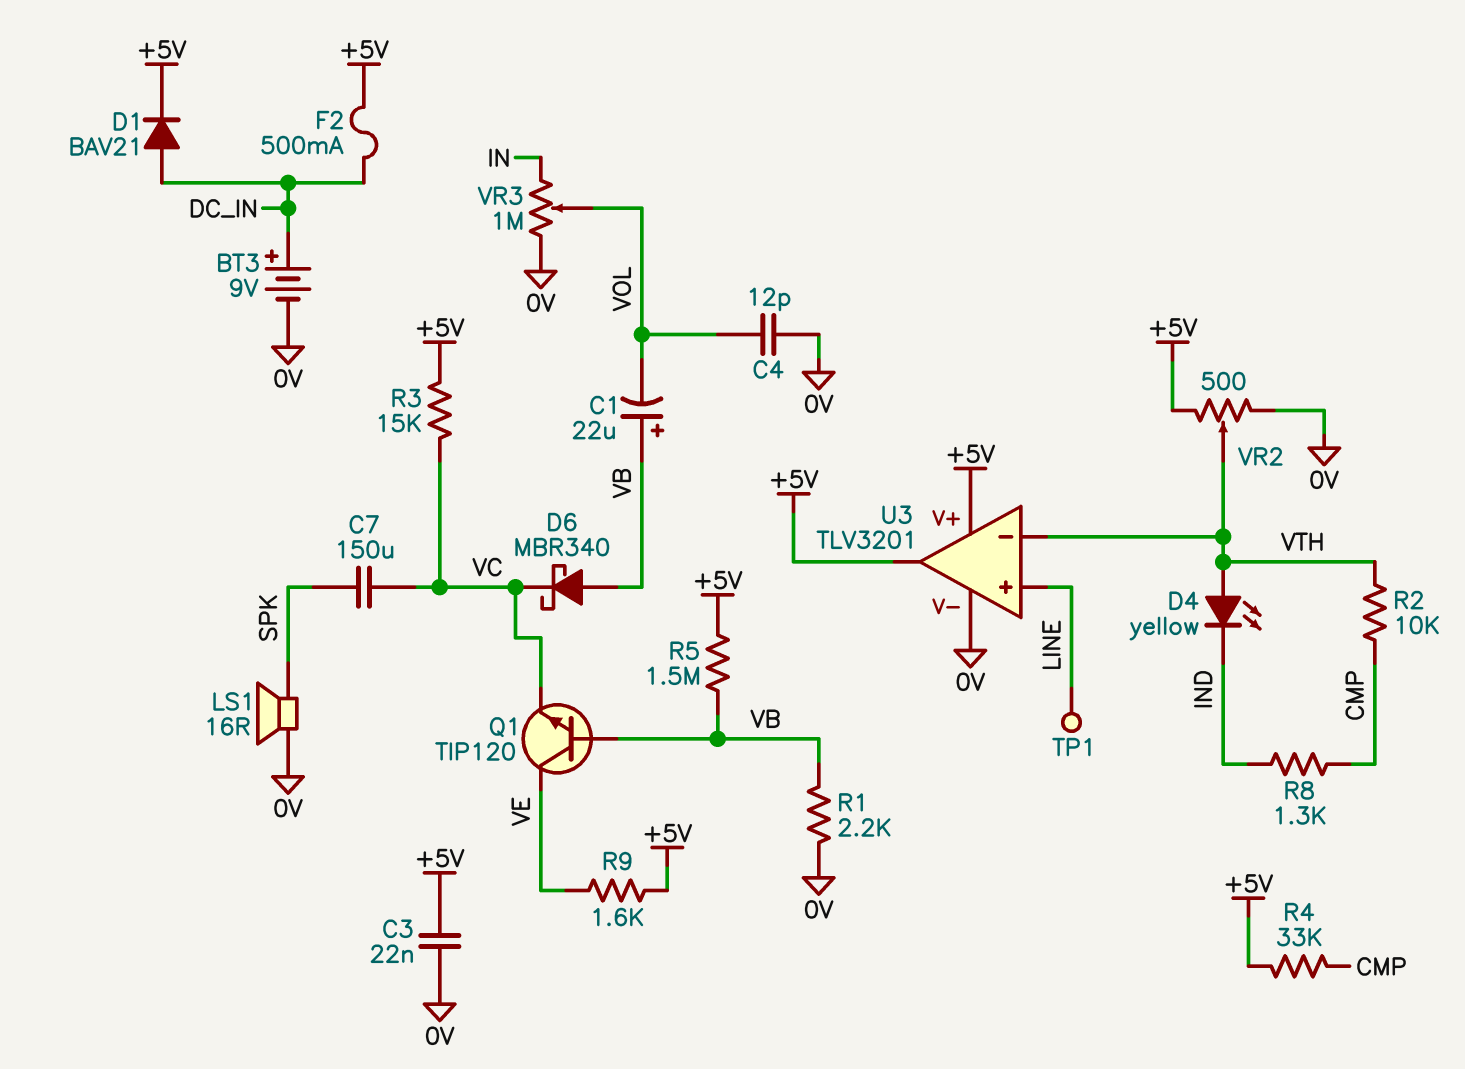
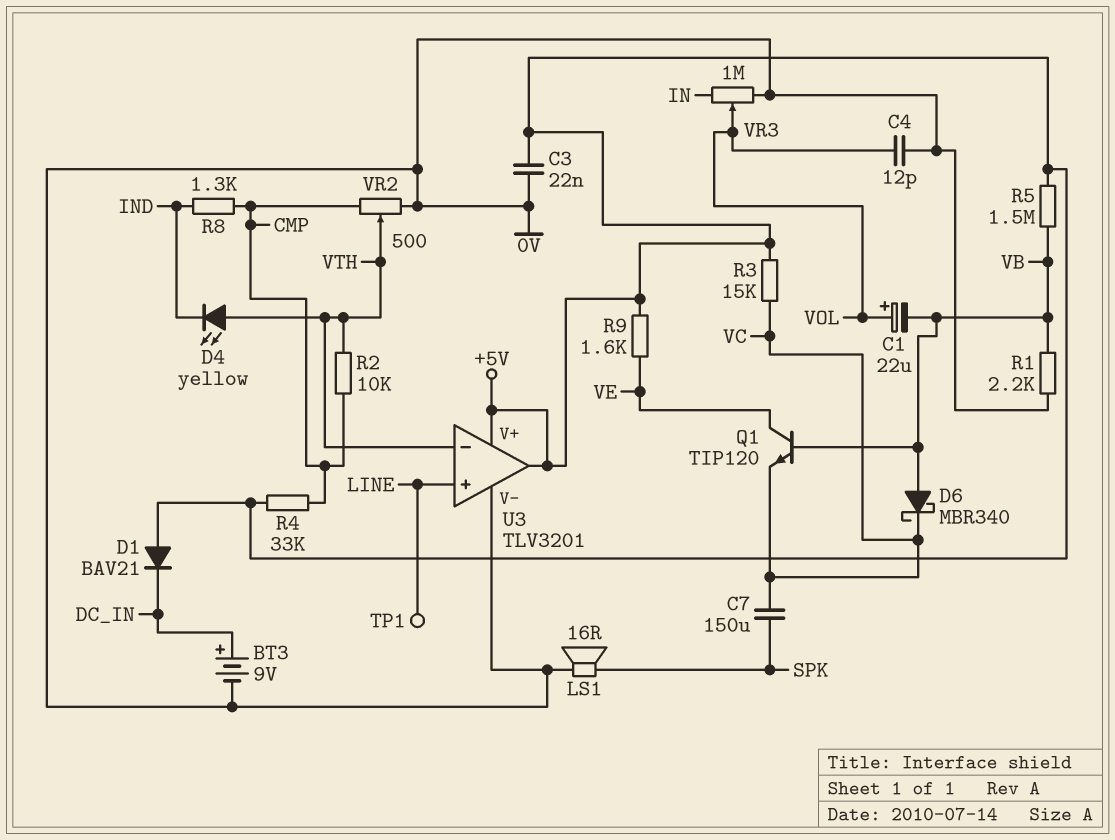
C1: 22uF (plus VB, minus VOL) -> 22uF (plus VOL, minus VB)
D1: diode BAV21 (A DC_IN, K +5V) -> diode BAV21 (A +5V, K DC_IN)
F2: 500mA (+5V, DC_IN) -> none
VR2: 500 (+5V, 0V, wiper VTH) -> 500 (0V, CMP, wiper VTH)

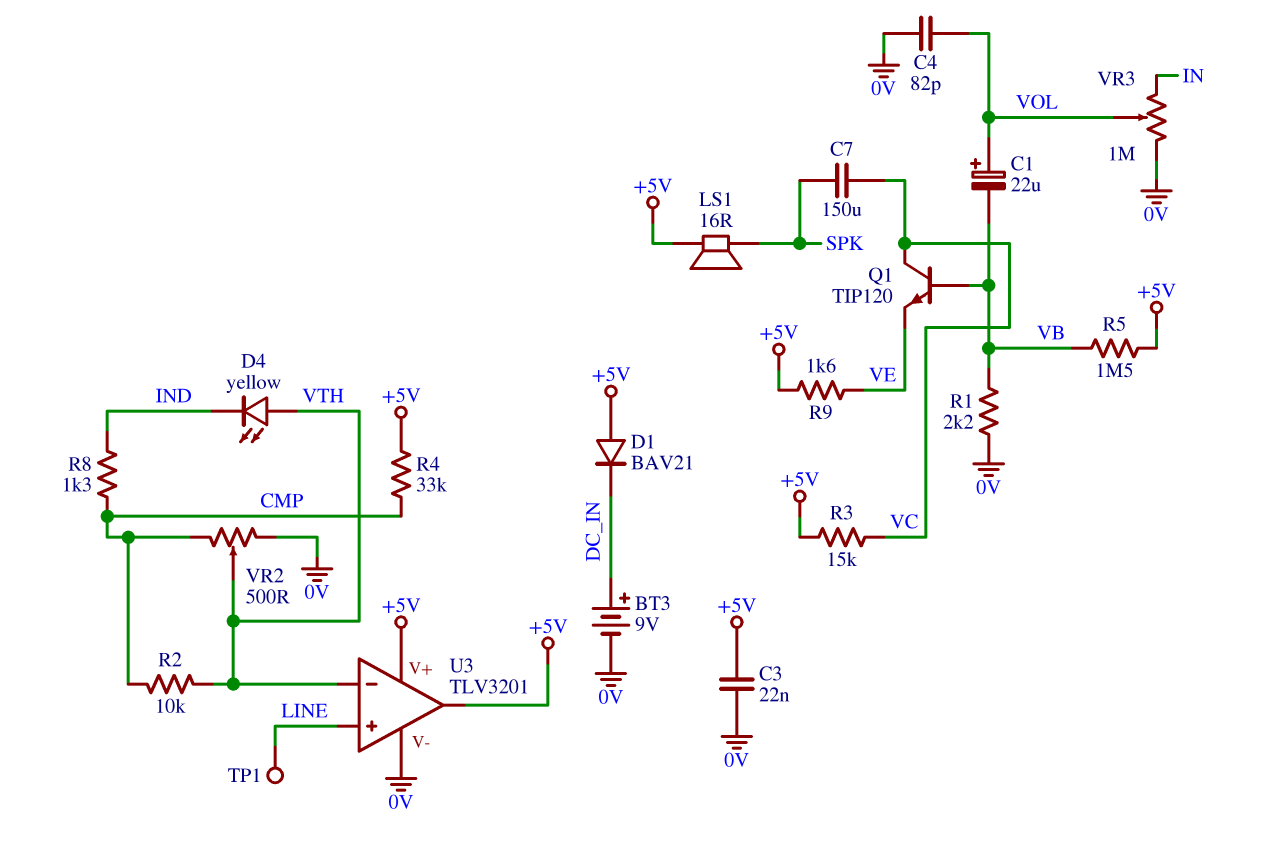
C4: 12pF (0V, VOL) -> 82pF (0V, VOL)
D6: schottky MBR340 (A VB, K VC) -> none
LS1: speaker 16R (0V, SPK) -> speaker 16R (+5V, SPK)
Q1: NPN TIP120 (B VB, C VE, E VC) -> NPN TIP120 (B VB, C VC, E VE)

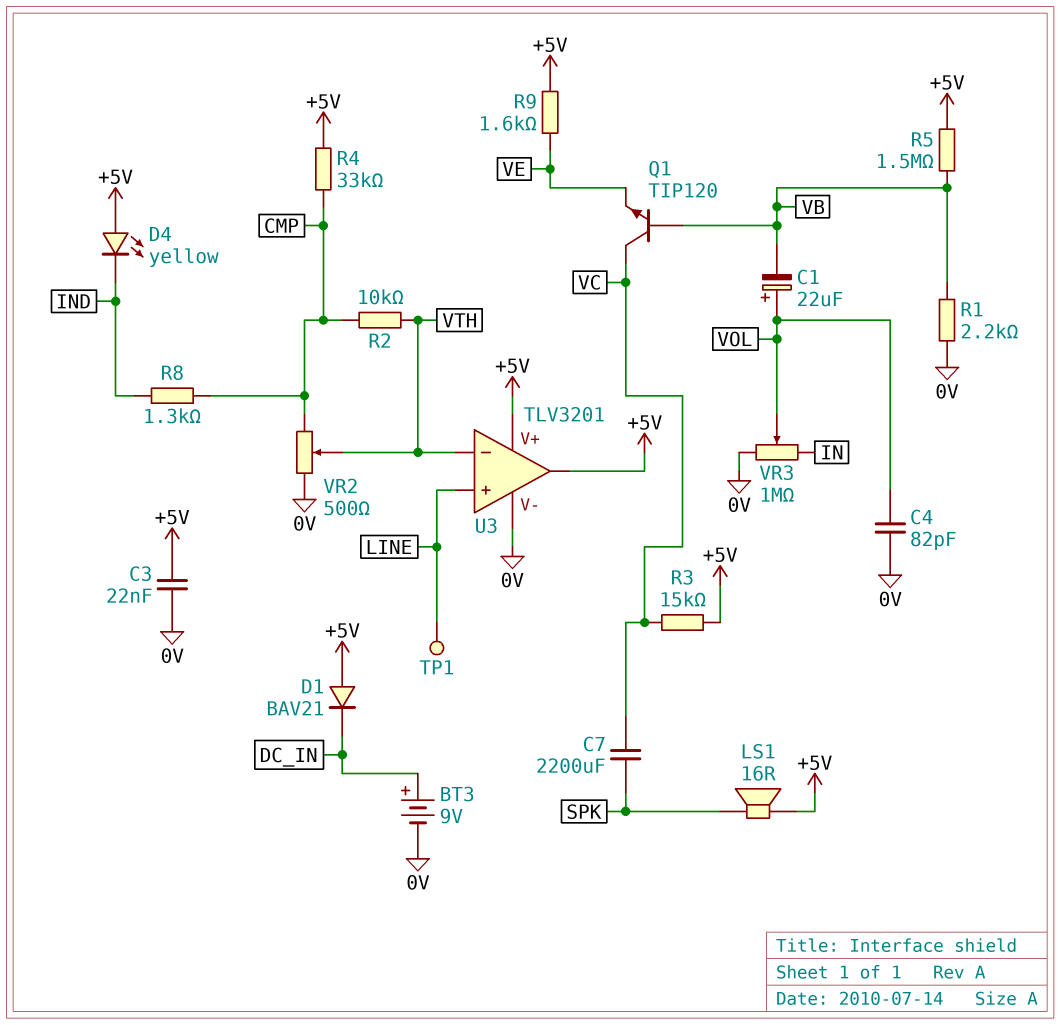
C7: 150uF (SPK, VC) -> 2200uF (SPK, VC)
D4: LED yellow (A VTH, K IND) -> LED yellow (A +5V, K IND)

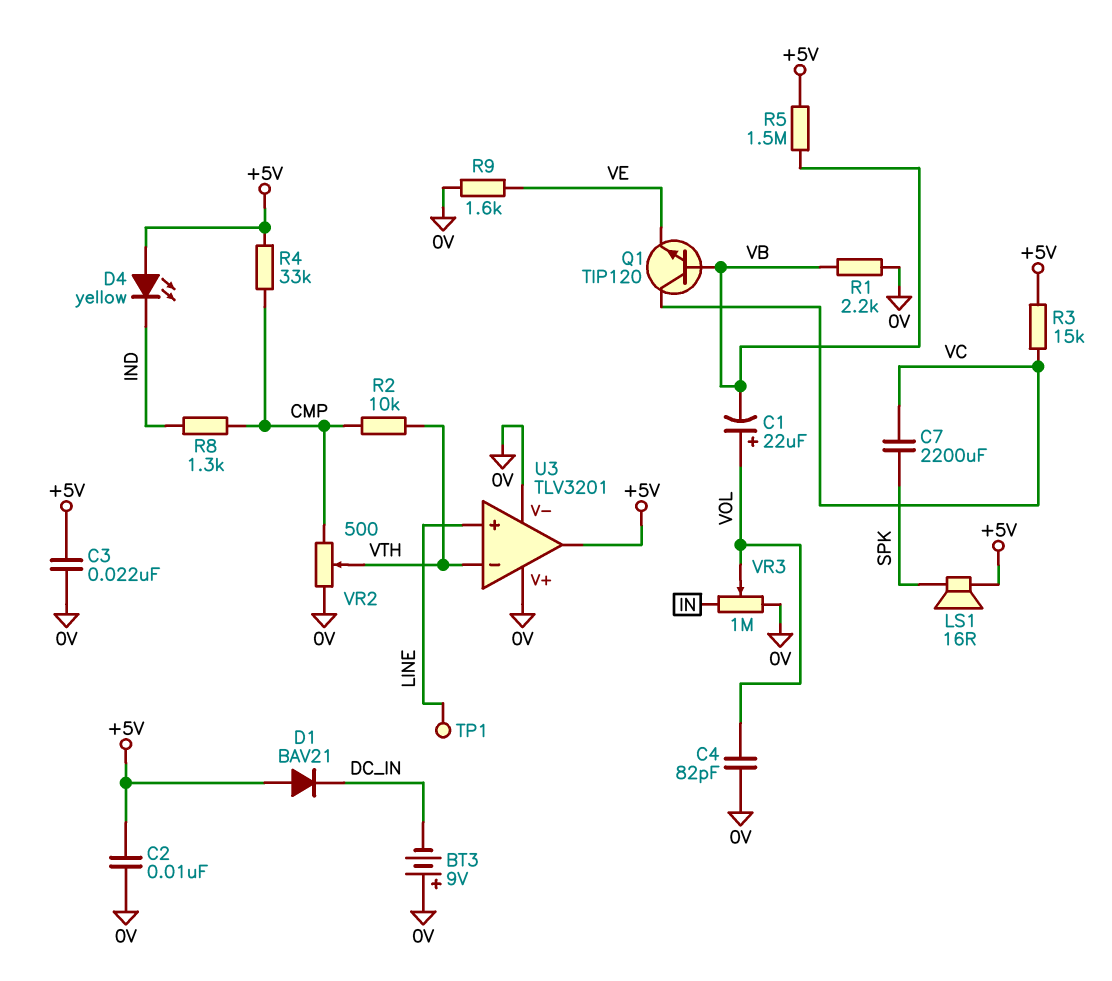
BT3: 9V (plus DC_IN, minus 0V) -> 9V (plus 0V, minus DC_IN)
C2: none -> 10nF (+5V, 0V)
R9: 1.6k (+5V, VE) -> 1.6k (0V, VE)
U3 pin V+: +5V -> 0V

